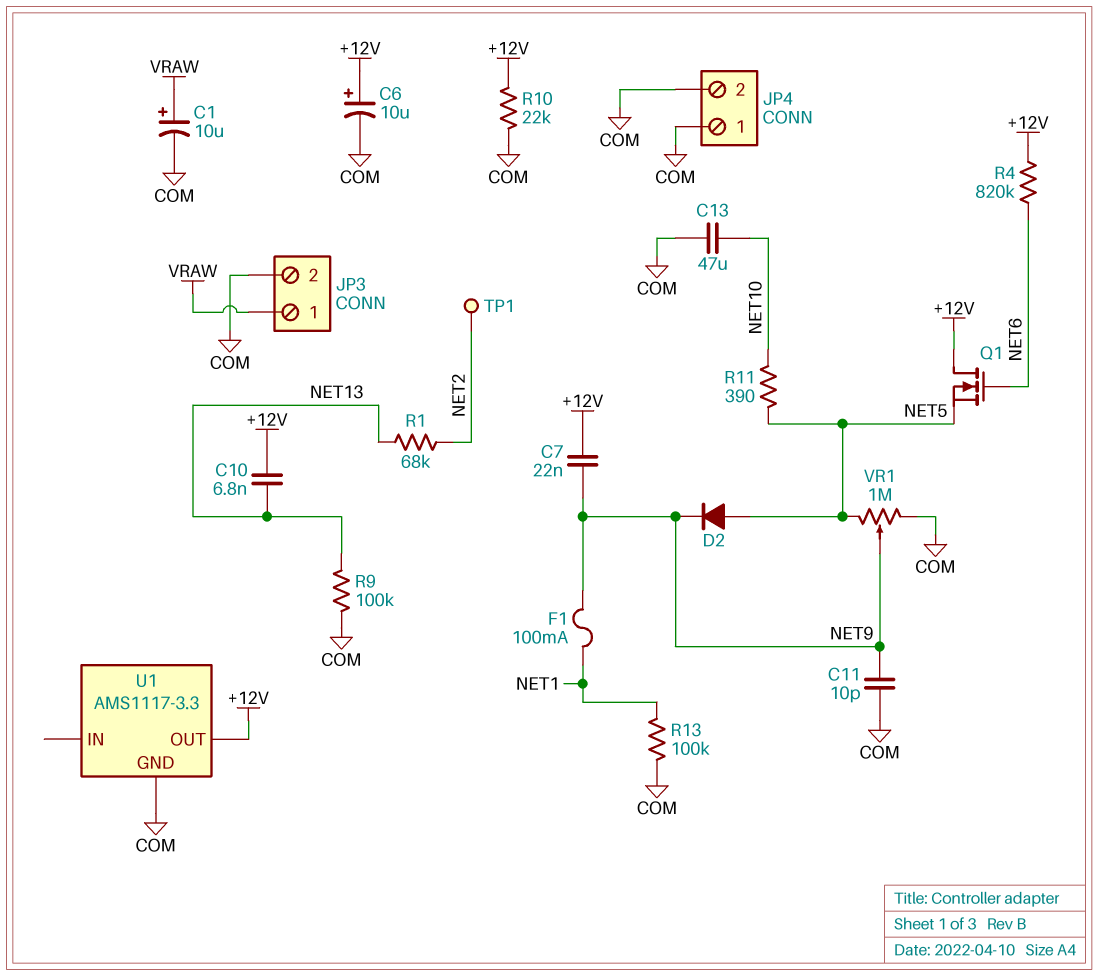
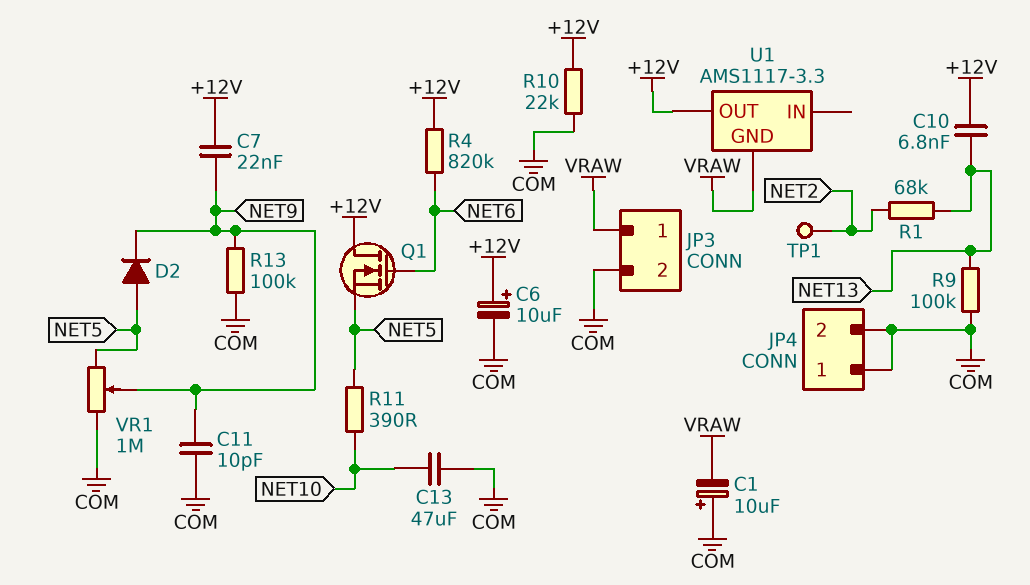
C1: 10uF (plus VRAW, minus COM) -> 10uF (plus COM, minus VRAW)
F1: 100mA (NET1, NET9) -> none
R13: 100k (COM, NET1) -> 100k (COM, NET9)
U1 pin GND: COM -> VRAW

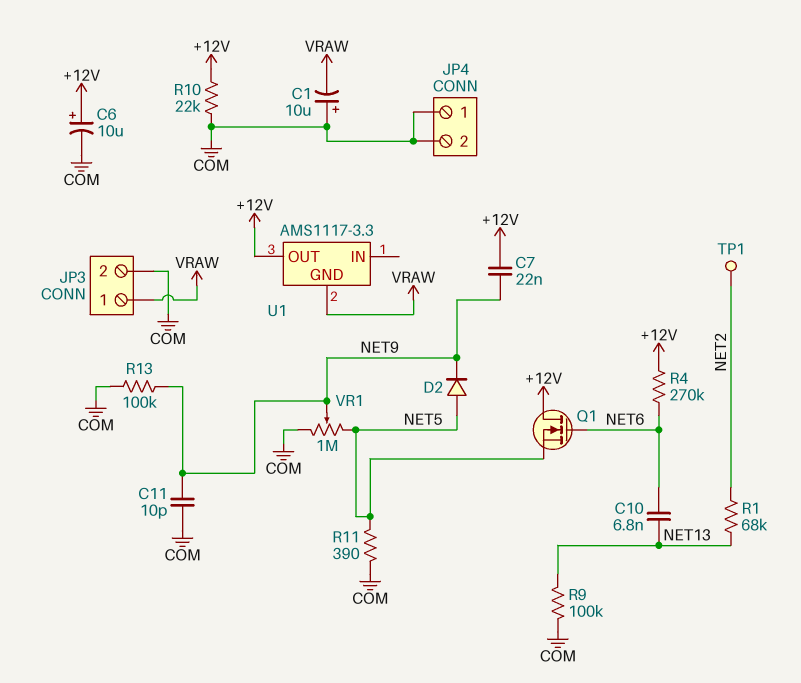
C10: 6.8nF (+12V, NET13) -> 6.8nF (NET6, NET13)
C13: 47uF (COM, NET10) -> none
R4: 820k (+12V, NET6) -> 270k (+12V, NET6)
R11: 390 (NET5, NET10) -> 390 (COM, NET5)

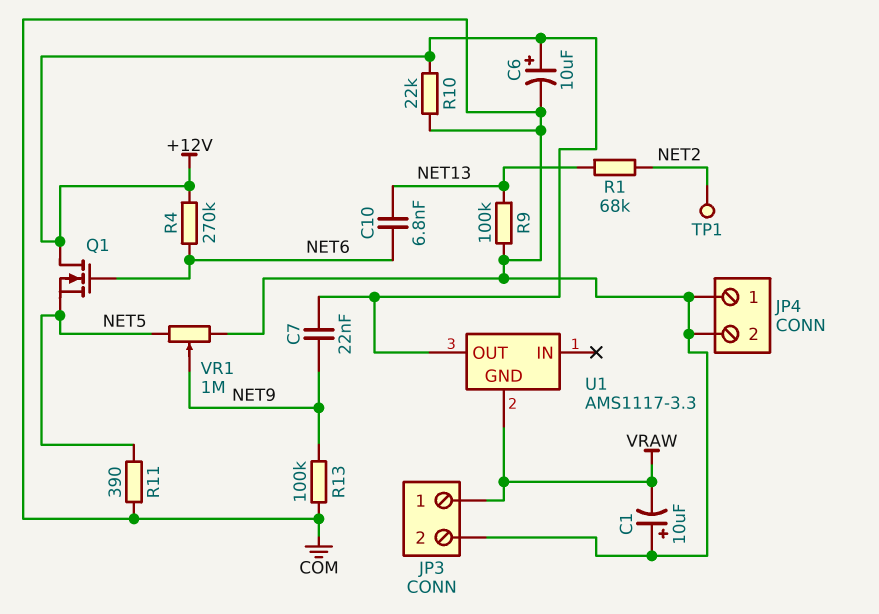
C11: 10pF (COM, NET9) -> none
D2: diode (A NET5, K NET9) -> none

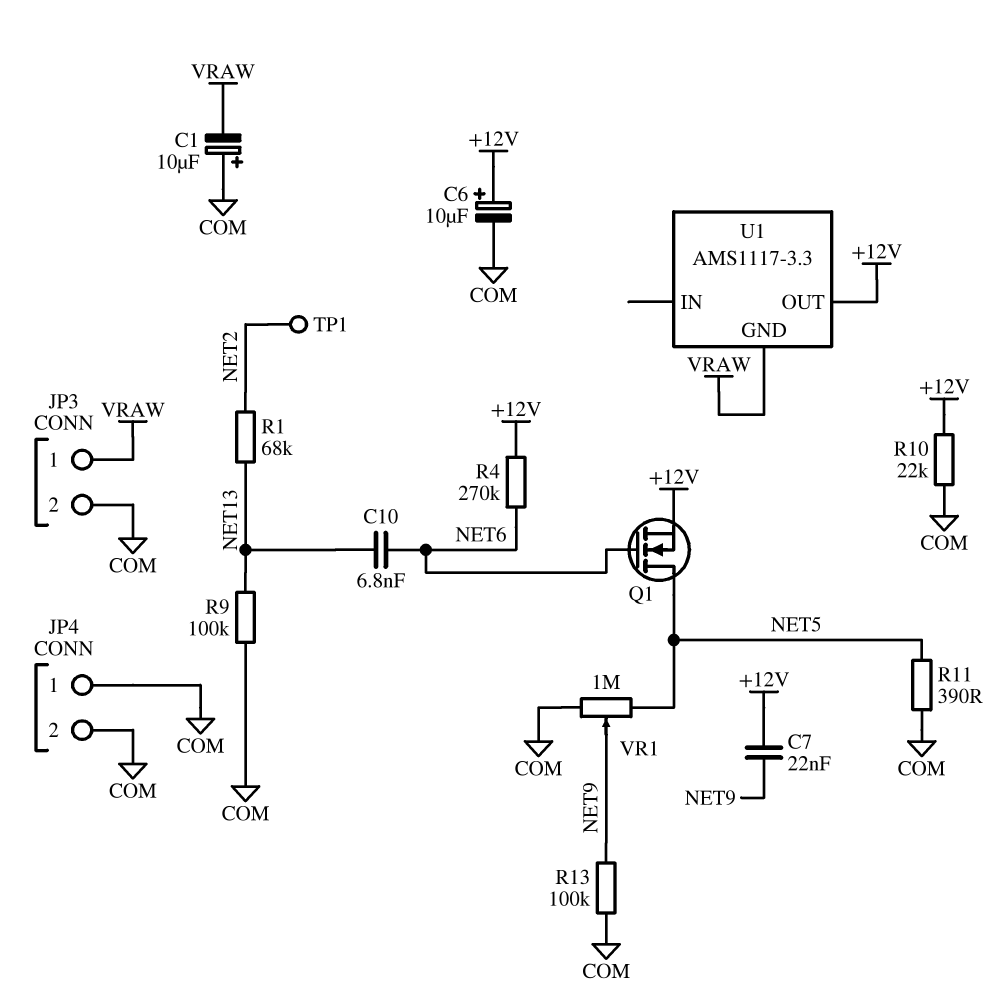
Q1: NMOS (G NET6, D +12V, S NET5) -> NMOS (G NET6, D NET5, S +12V)

